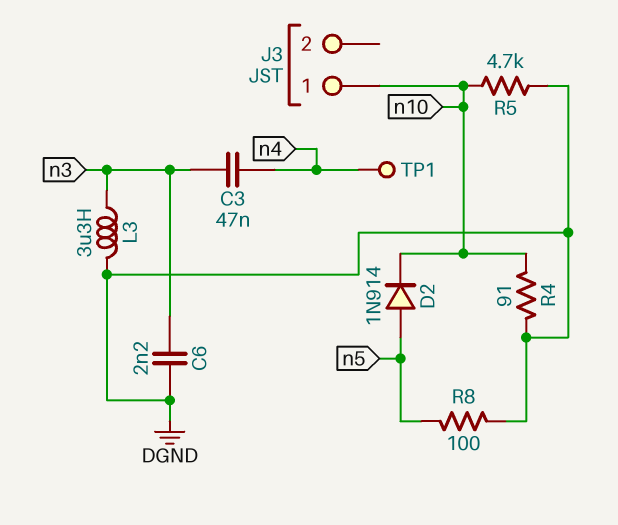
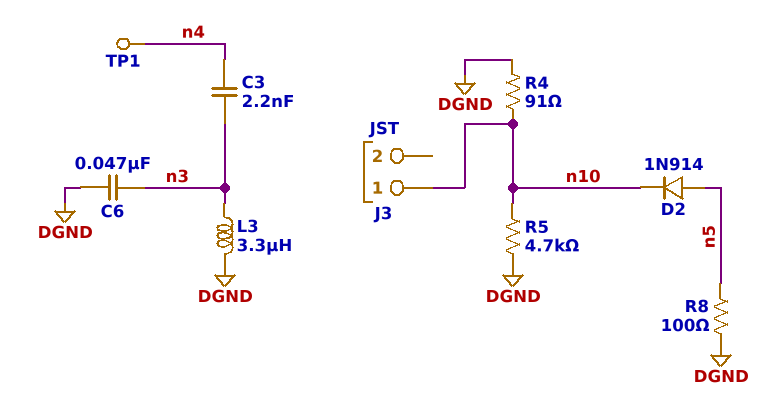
C3: 47nF (n3, n4) -> 2.2nF (n3, n4)
C6: 2.2nF (DGND, n3) -> 47nF (DGND, n3)

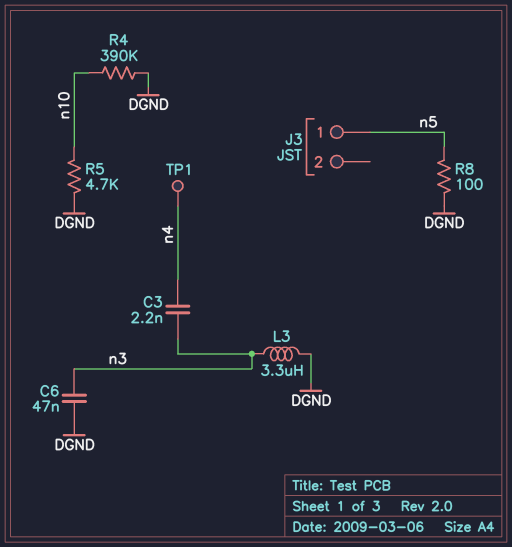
D2: diode 1N914 (A n5, K n10) -> none
J3 pin 1: n10 -> n5
R4: 91 (DGND, n10) -> 390k (DGND, n10)

